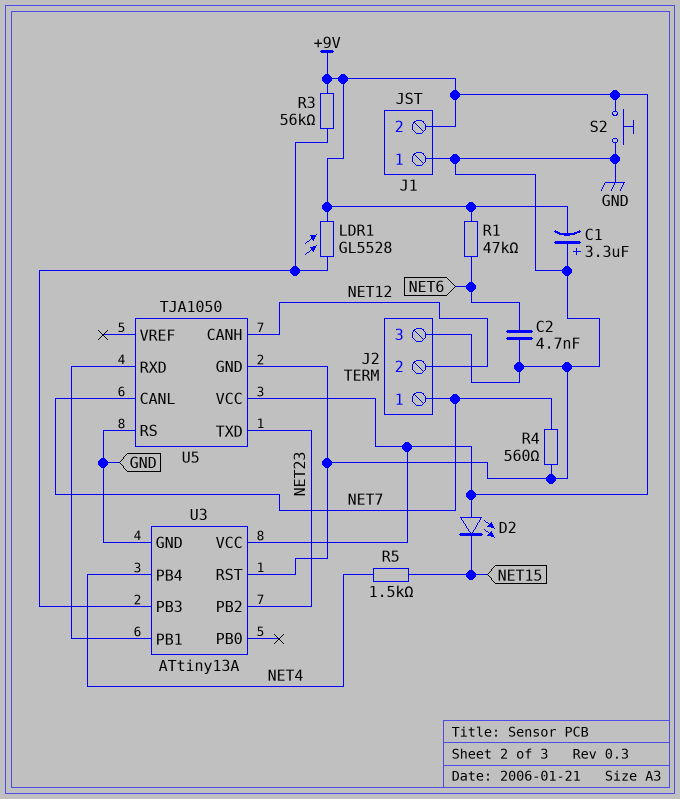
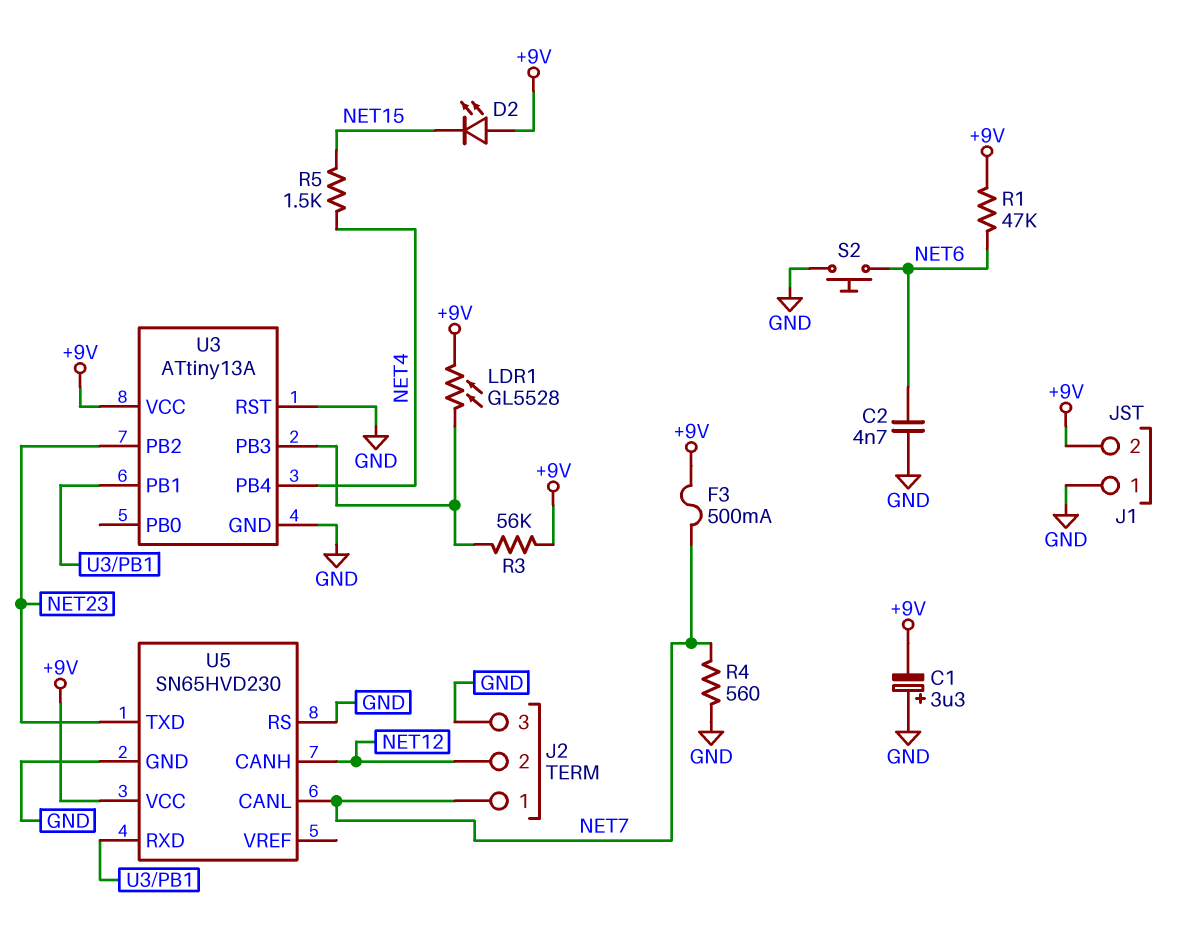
F3: none -> 500mA (+9V, NET7)
S2: button (+9V, GND) -> button (GND, NET6)
U5: TJA1050 -> SN65HVD230

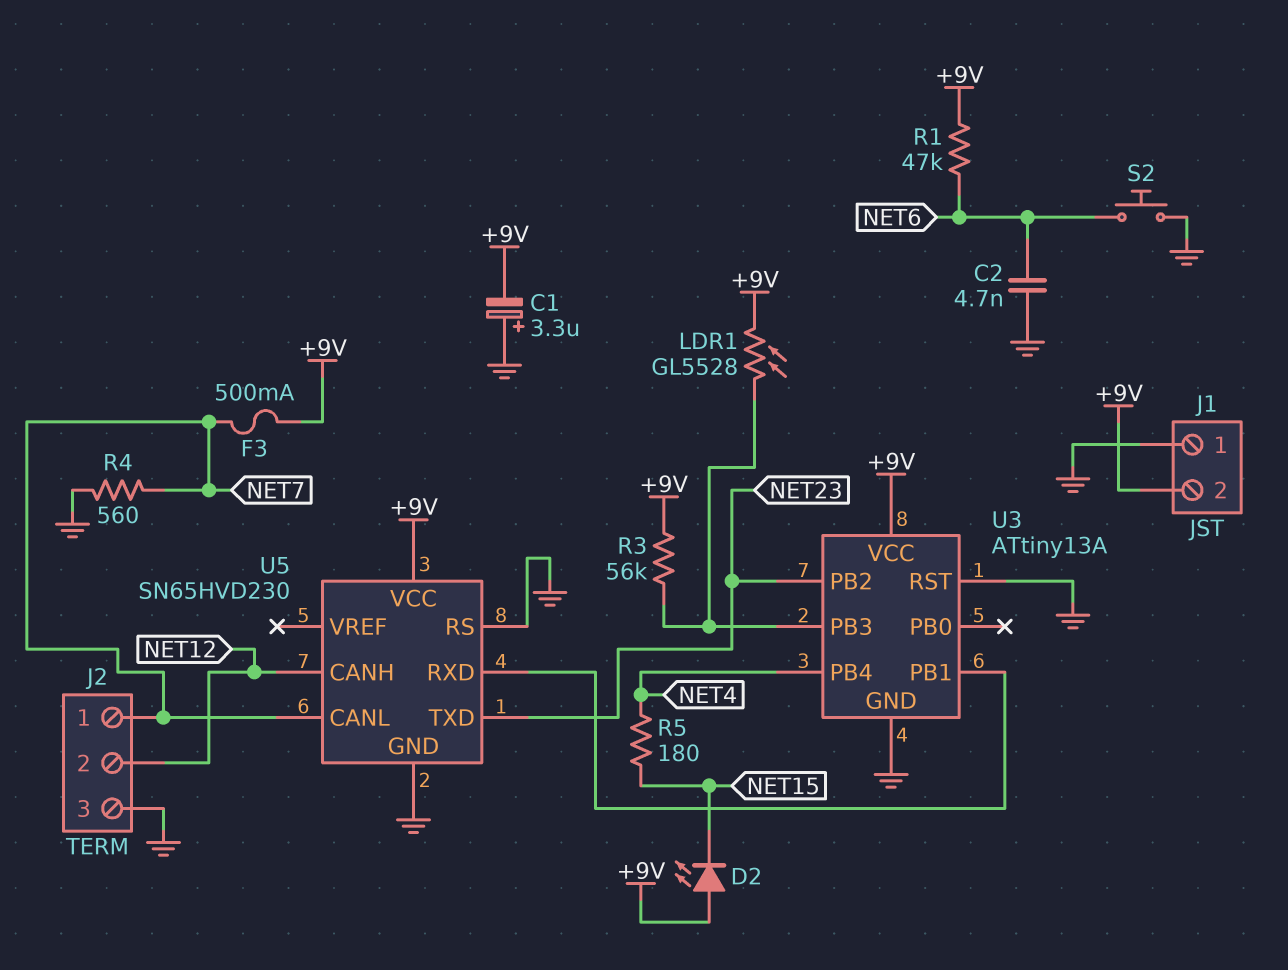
R5: 1.5k (NET4, NET15) -> 180 (NET4, NET15)

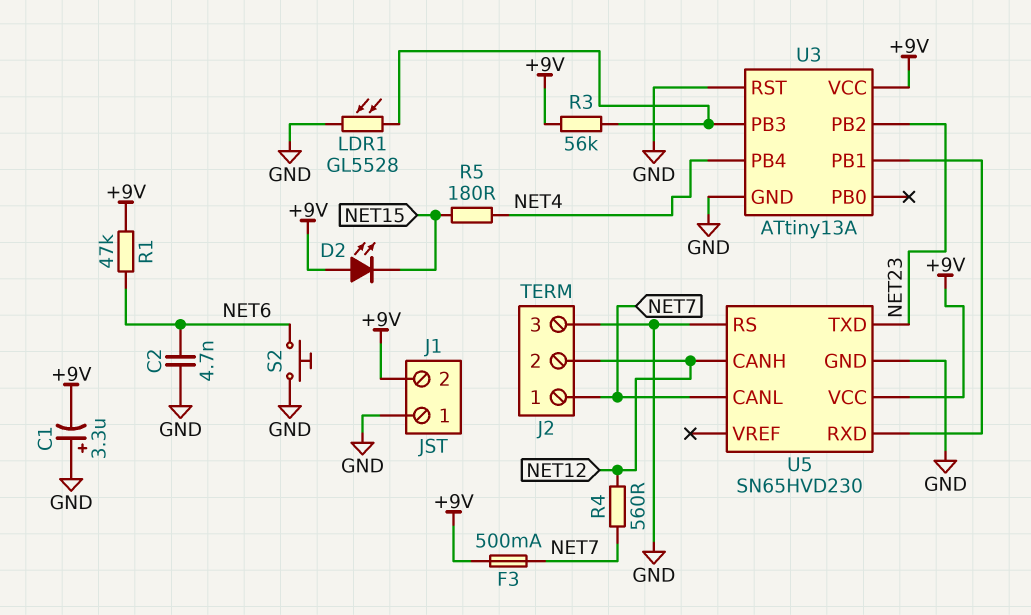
LDR1: GL5528 (+9V, U3/PB3) -> GL5528 (GND, U3/PB3)
R4: 560 (GND, NET7) -> 560 (NET7, NET12)

